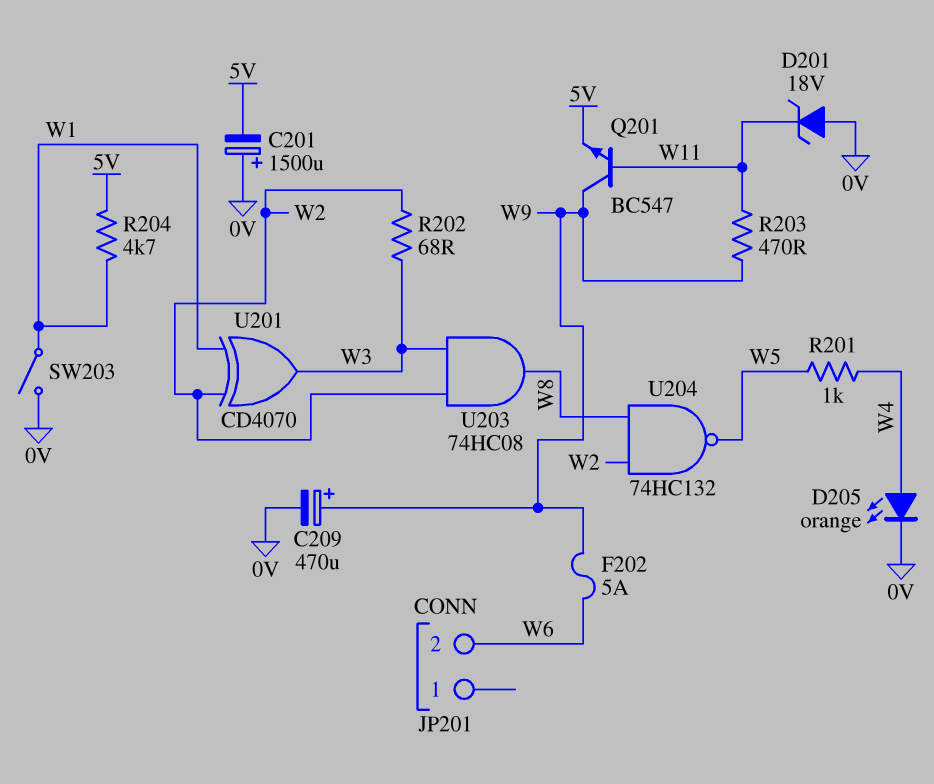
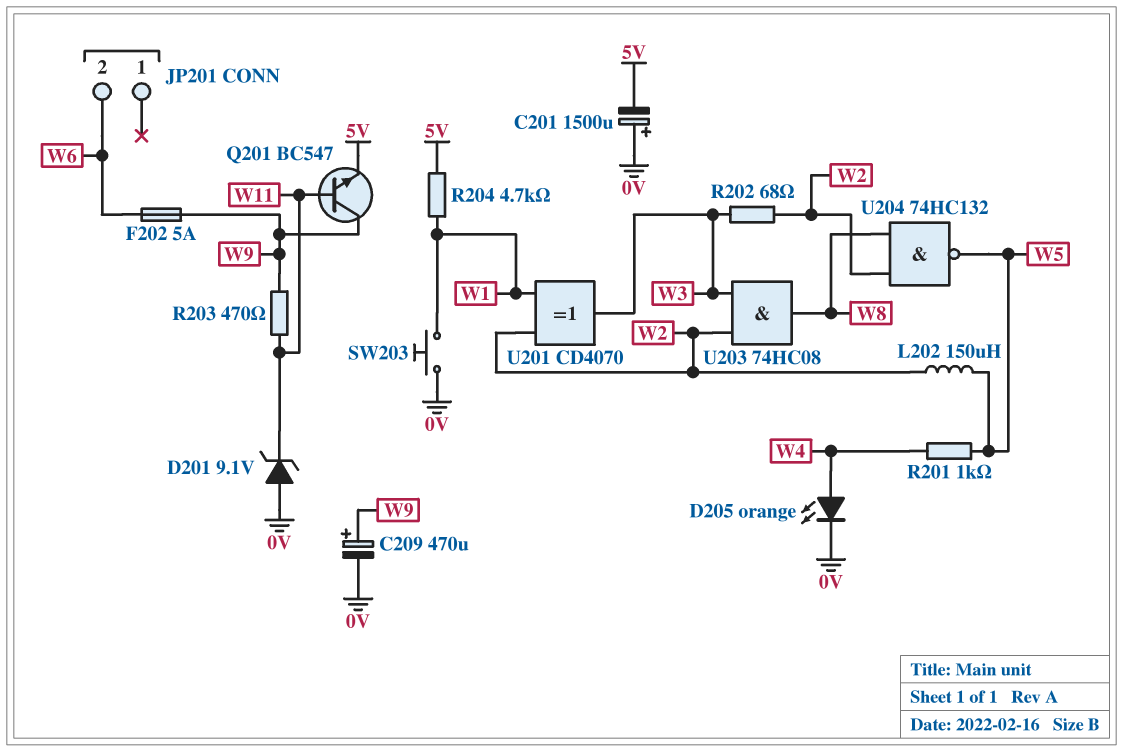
D201: zener 18V (A 0V, K W11) -> zener 9.1V (A 0V, K W11)
L202: none -> 150uH (W2, W5)
SW203: switch (0V, W1) -> button (0V, W1)

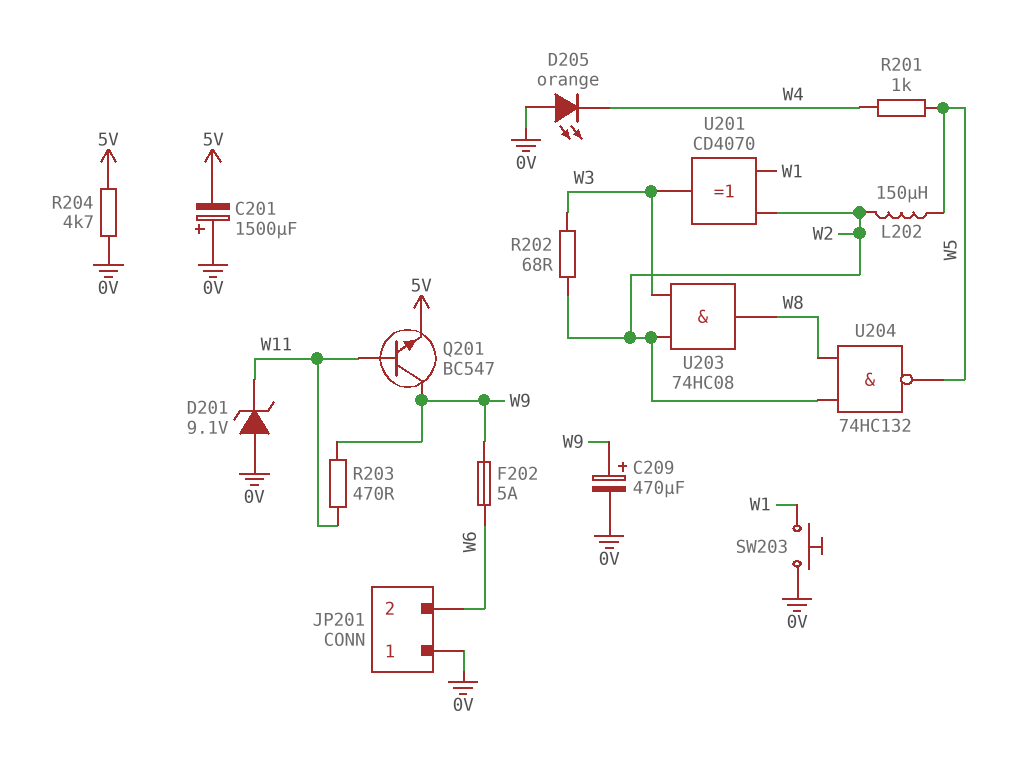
D205: LED orange (A W4, K 0V) -> LED orange (A 0V, K W4)
JP201 pin 1: none -> 0V
R204: 4.7k (5V, W1) -> 4.7k (0V, 5V)

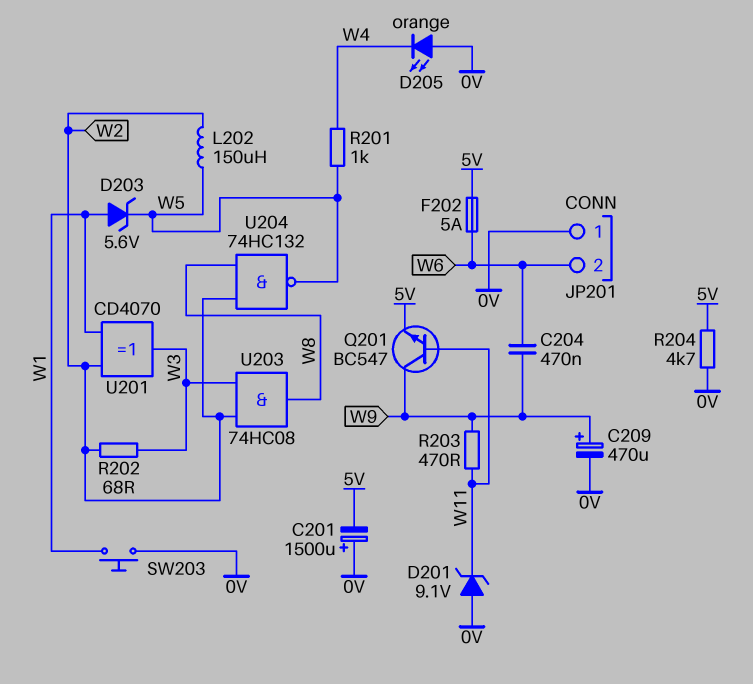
C204: none -> 470nF (W6, W9)
D203: none -> zener 5.6V (A W1, K W5)
F202: 5A (W6, W9) -> 5A (5V, W6)

